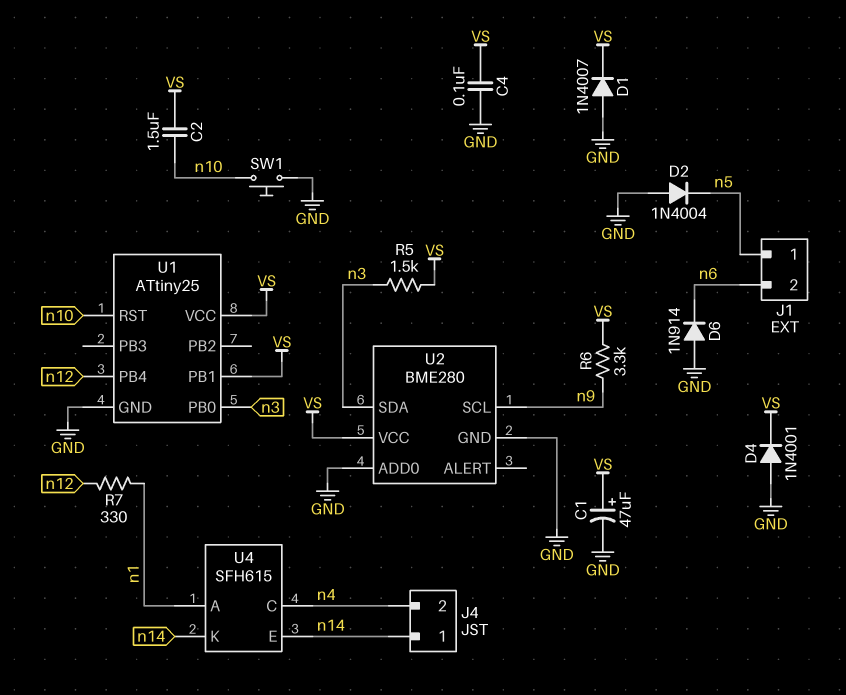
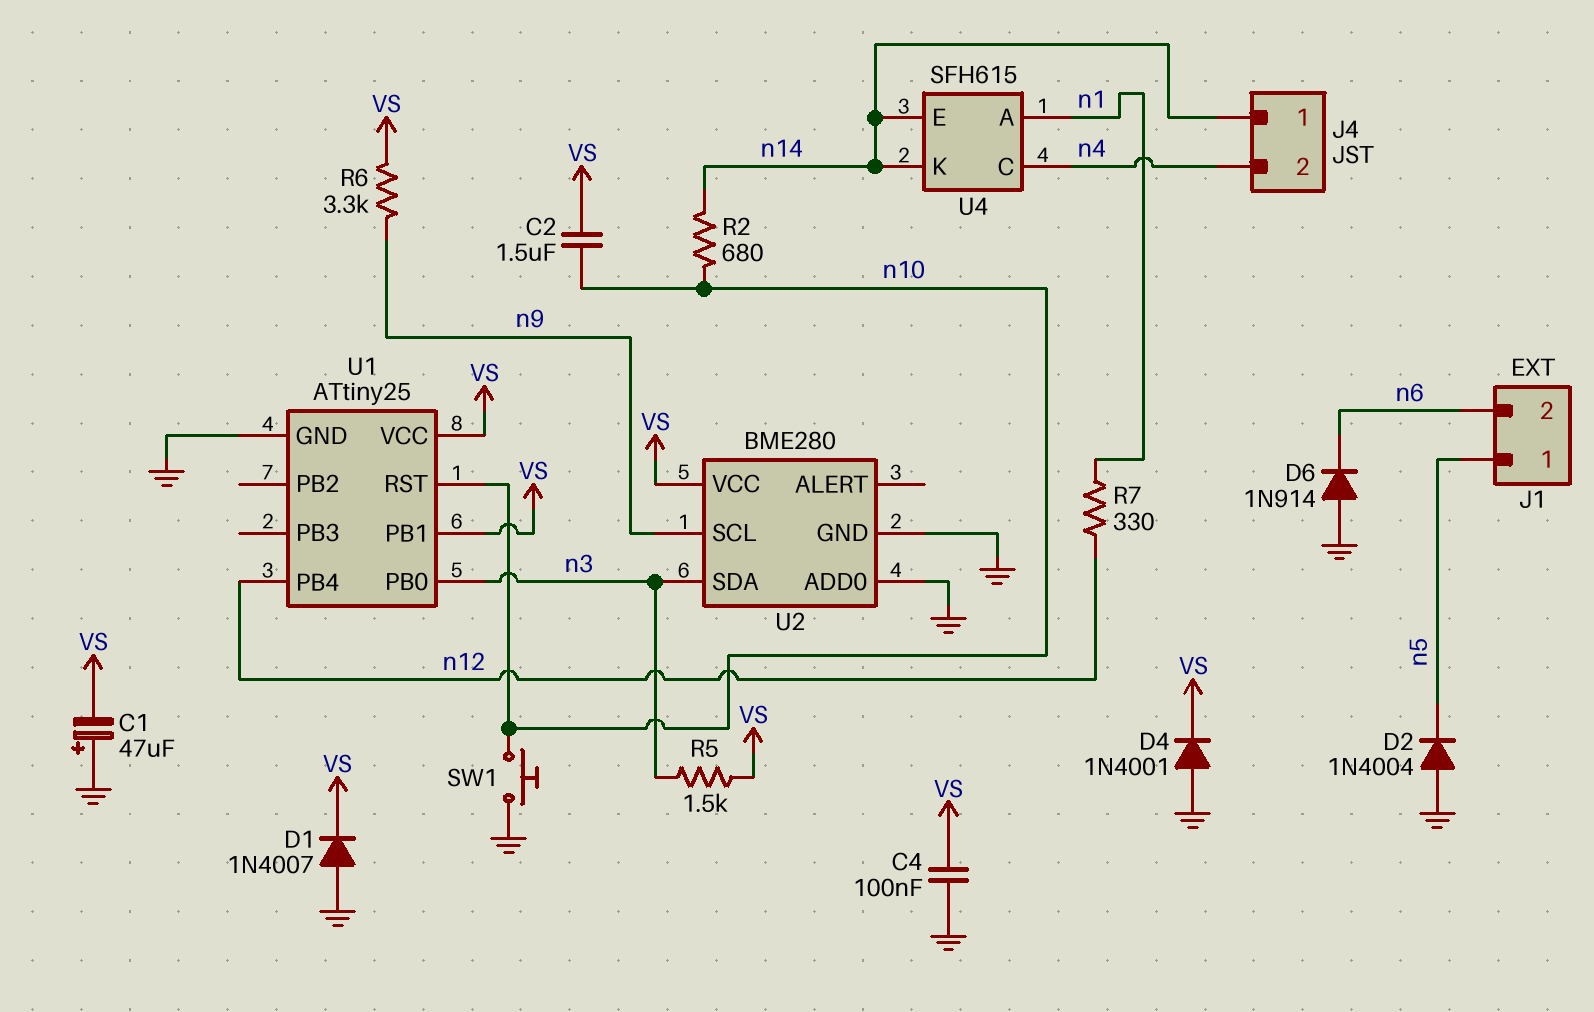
C1: 47uF (plus VS, minus GND) -> 47uF (plus GND, minus VS)
R2: none -> 680 (n10, n14)

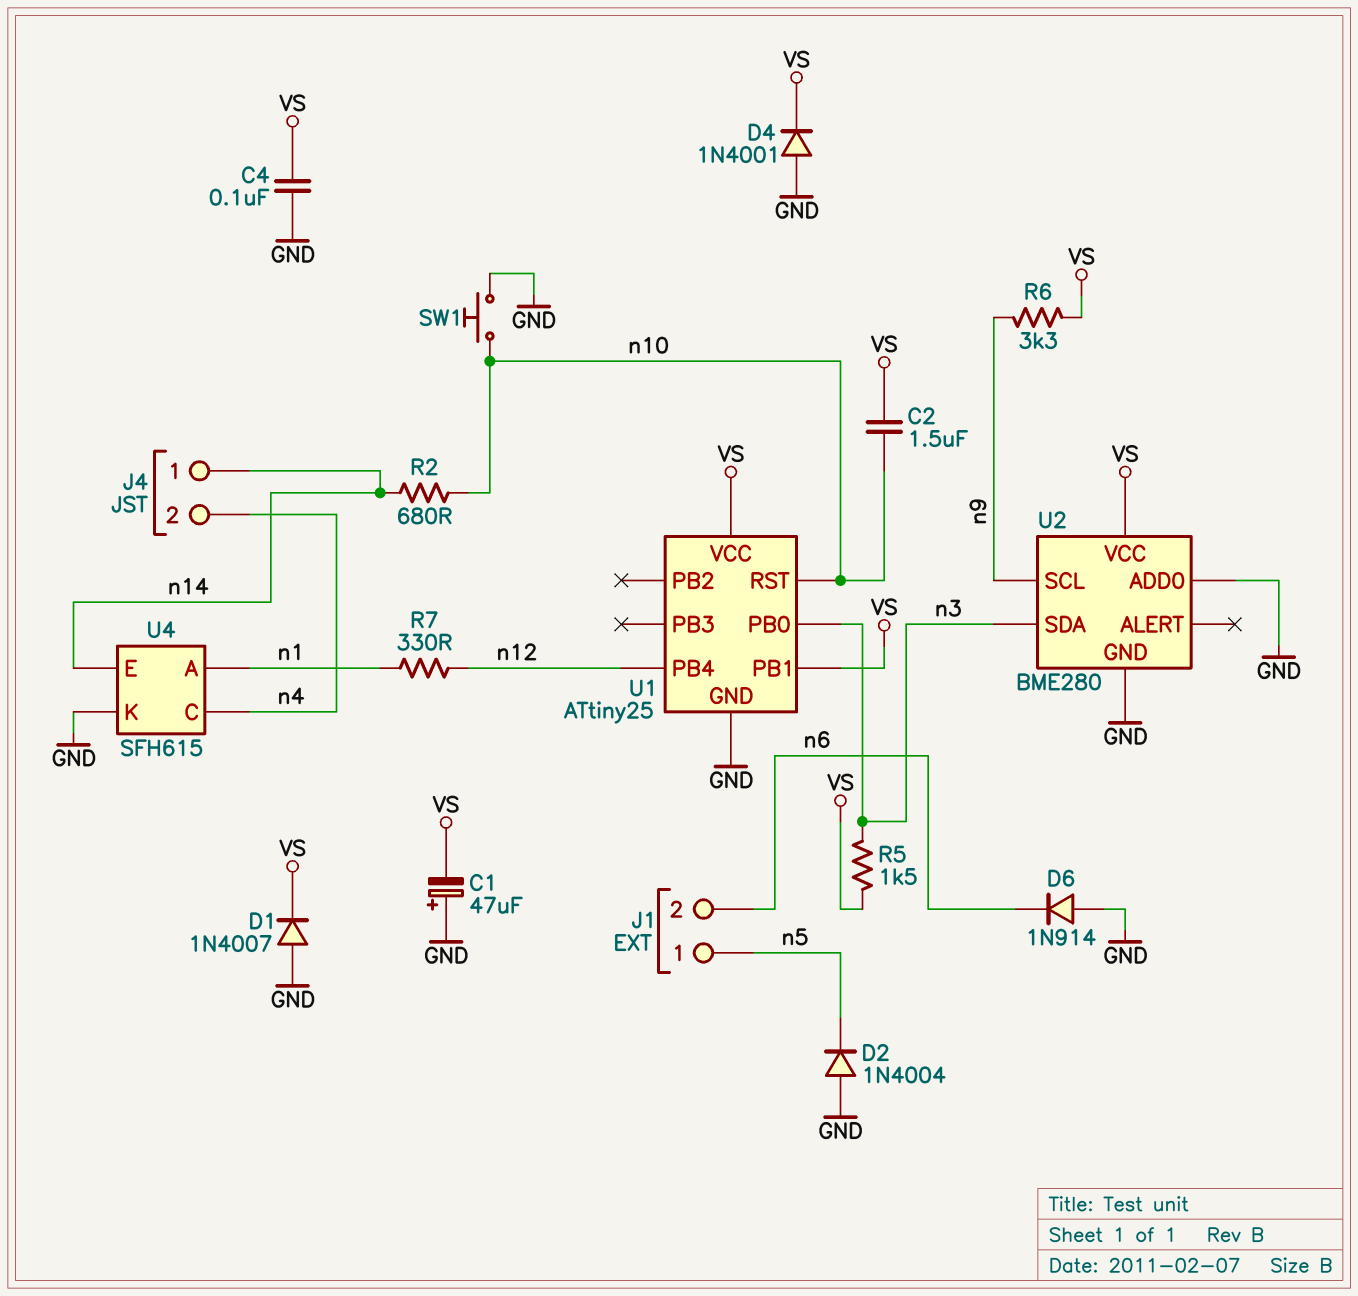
U4 pin K: n14 -> GND

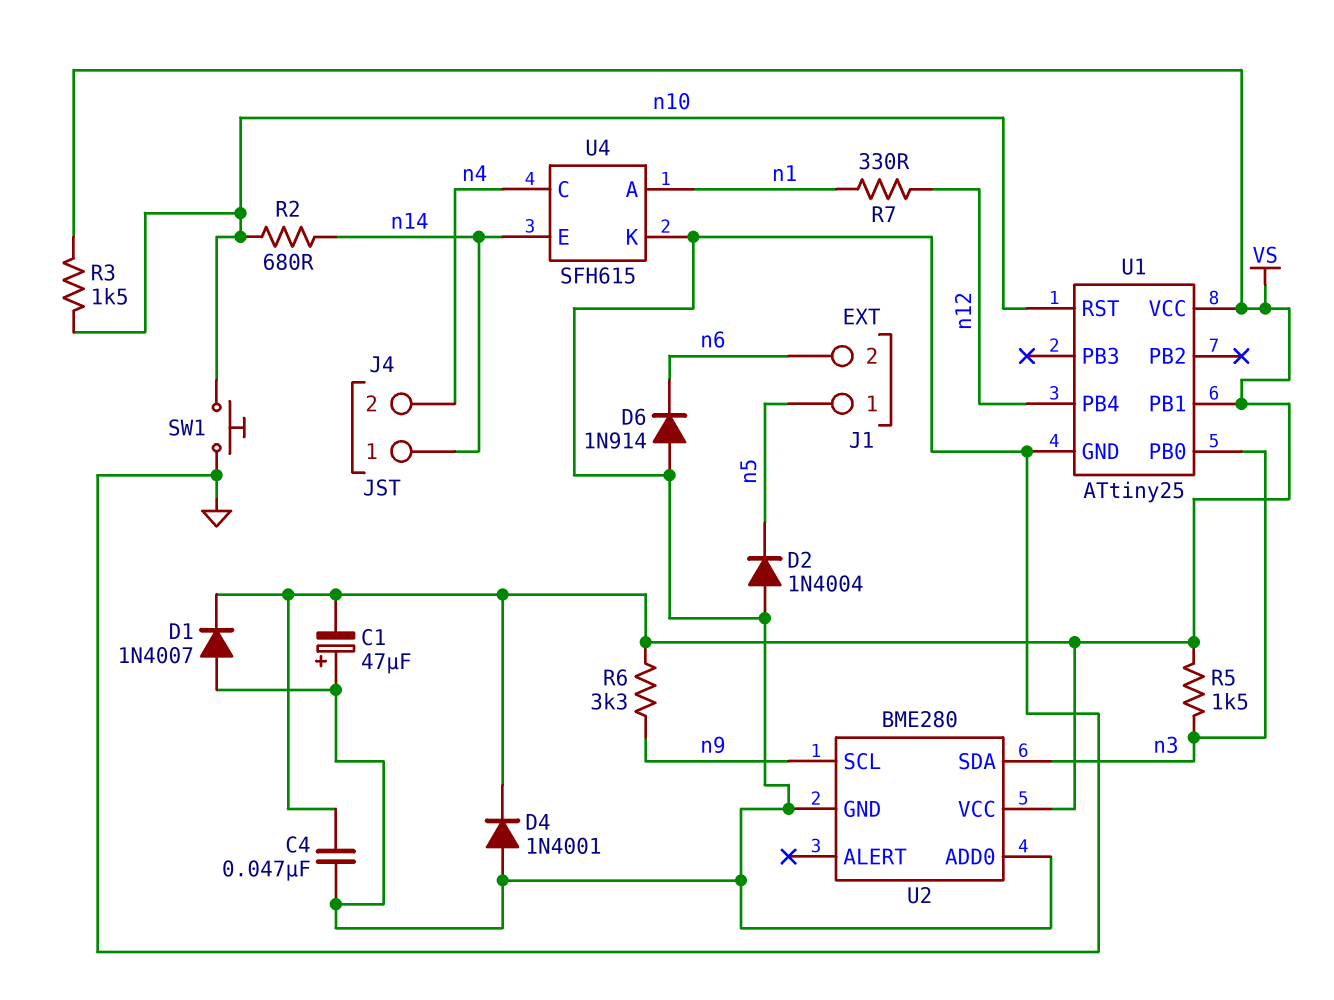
C2: 1.5uF (VS, n10) -> none
C4: 100nF (GND, VS) -> 47nF (GND, VS)
R3: none -> 1.5k (VS, n10)

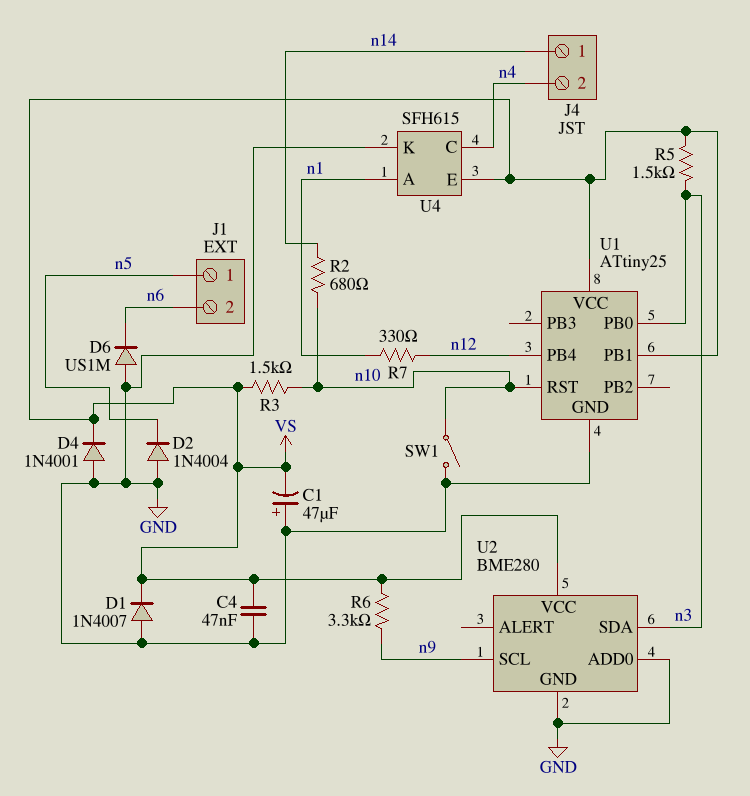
D6: diode 1N914 (A GND, K n6) -> diode US1M (A GND, K n6)
SW1: button (GND, n10) -> switch (GND, n10)
U4 pin E: n14 -> VS

